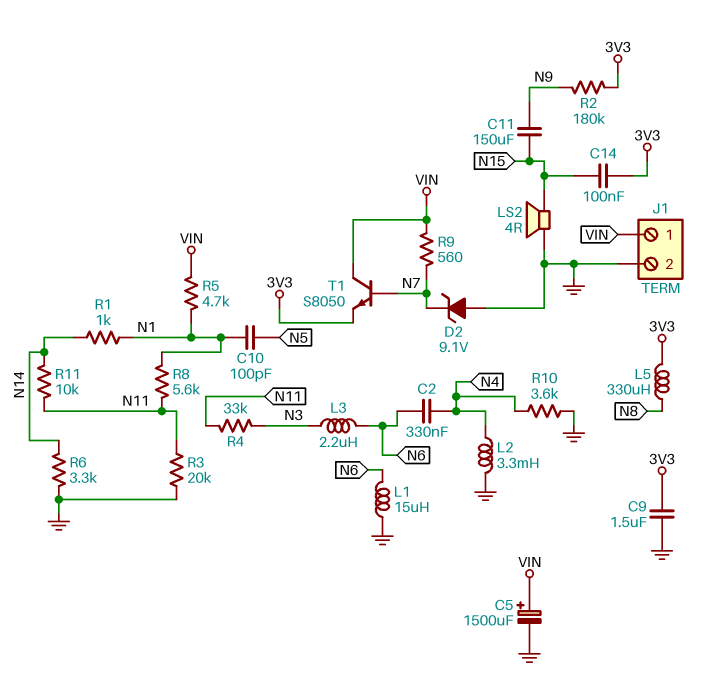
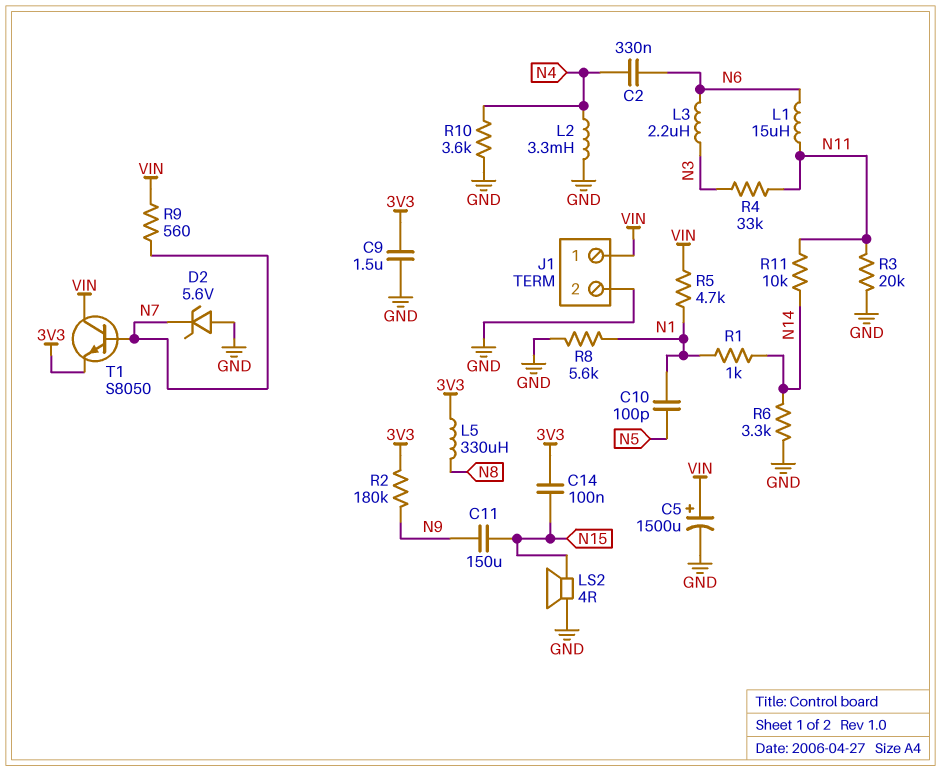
D2: zener 9.1V (A GND, K N7) -> zener 5.6V (A GND, K N7)
L1: 15uH (GND, N6) -> 15uH (N6, N11)
R8: 5.6k (N1, N11) -> 5.6k (GND, N1)

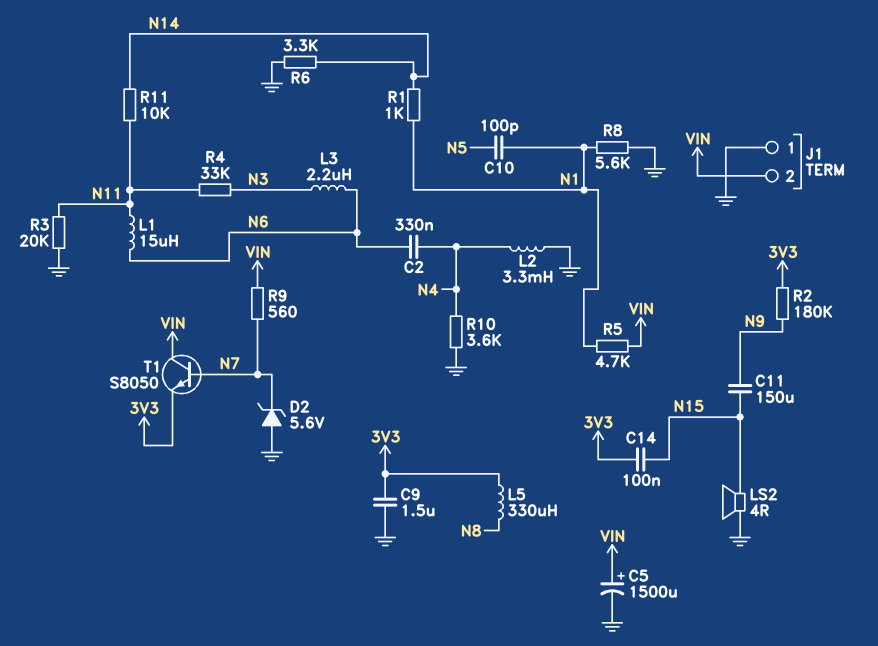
J1 pin 1: VIN -> GND
J1 pin 2: GND -> VIN

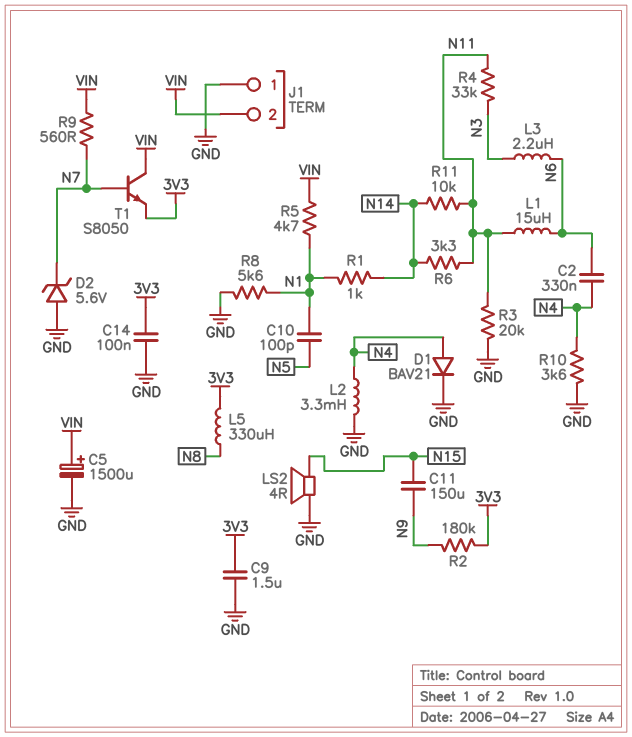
C14: 100nF (3V3, N15) -> 100nF (3V3, GND)
D1: none -> diode BAV21 (A N4, K GND)
R6: 3.3k (GND, N14) -> 3.3k (N11, N14)

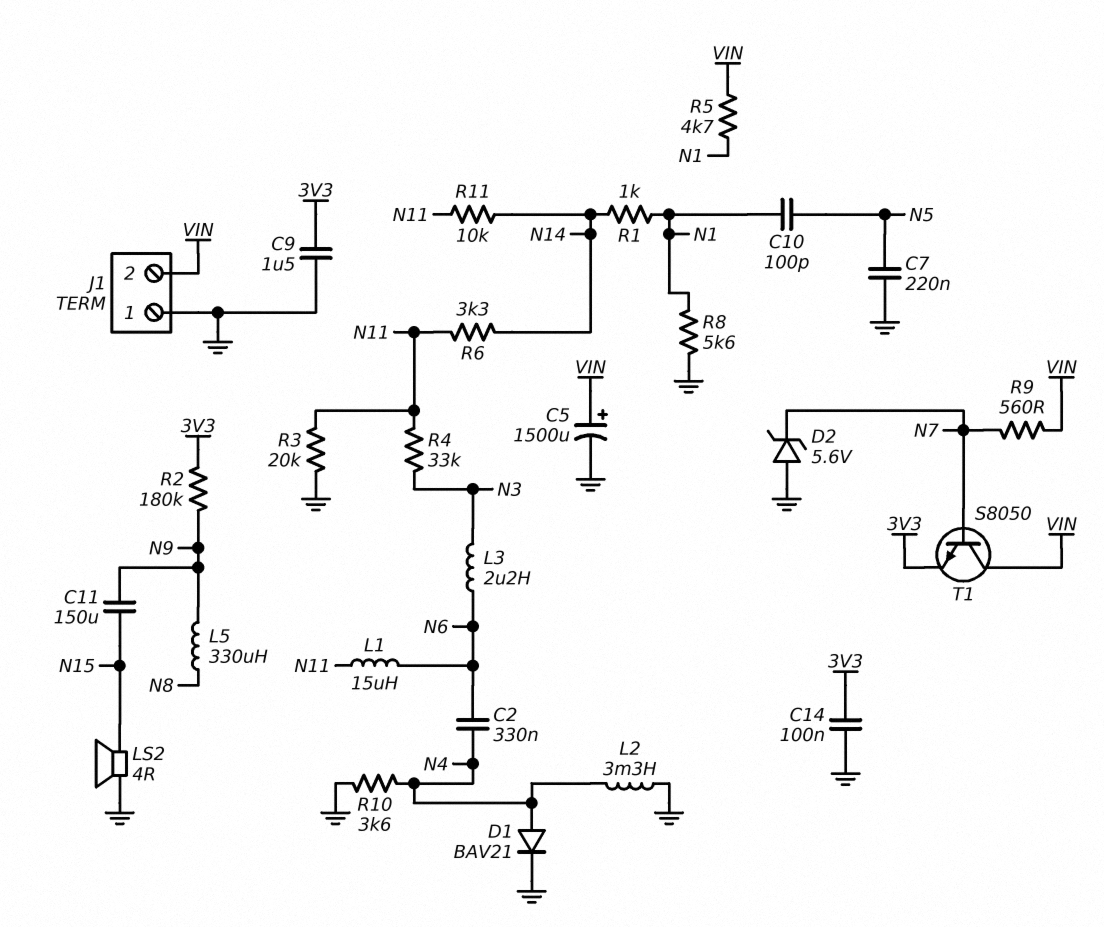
C7: none -> 220nF (GND, N5)
L5: 330uH (3V3, N8) -> 330uH (N8, N9)

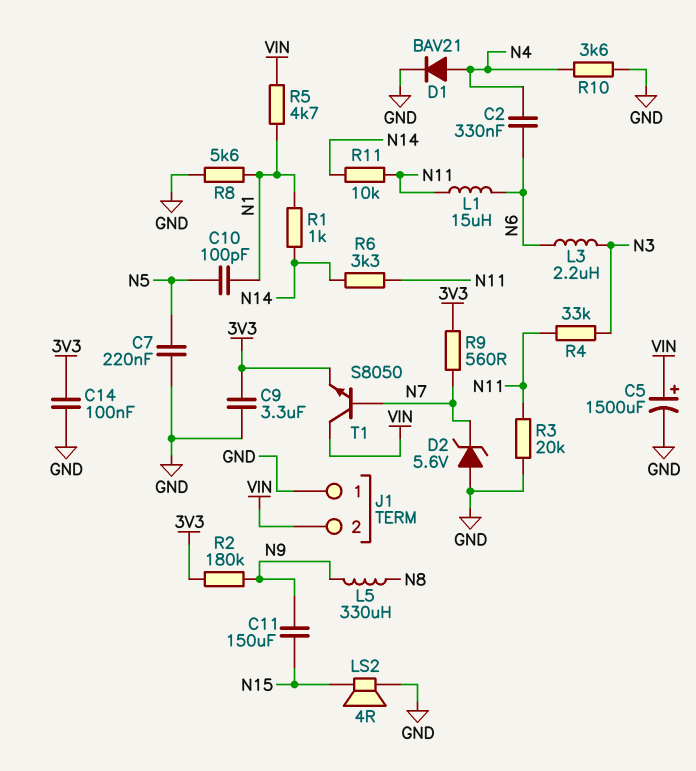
C9: 1.5uF (3V3, GND) -> 3.3uF (3V3, GND)
L2: 3.3mH (GND, N4) -> none
R9: 560 (N7, VIN) -> 560 (3V3, N7)

